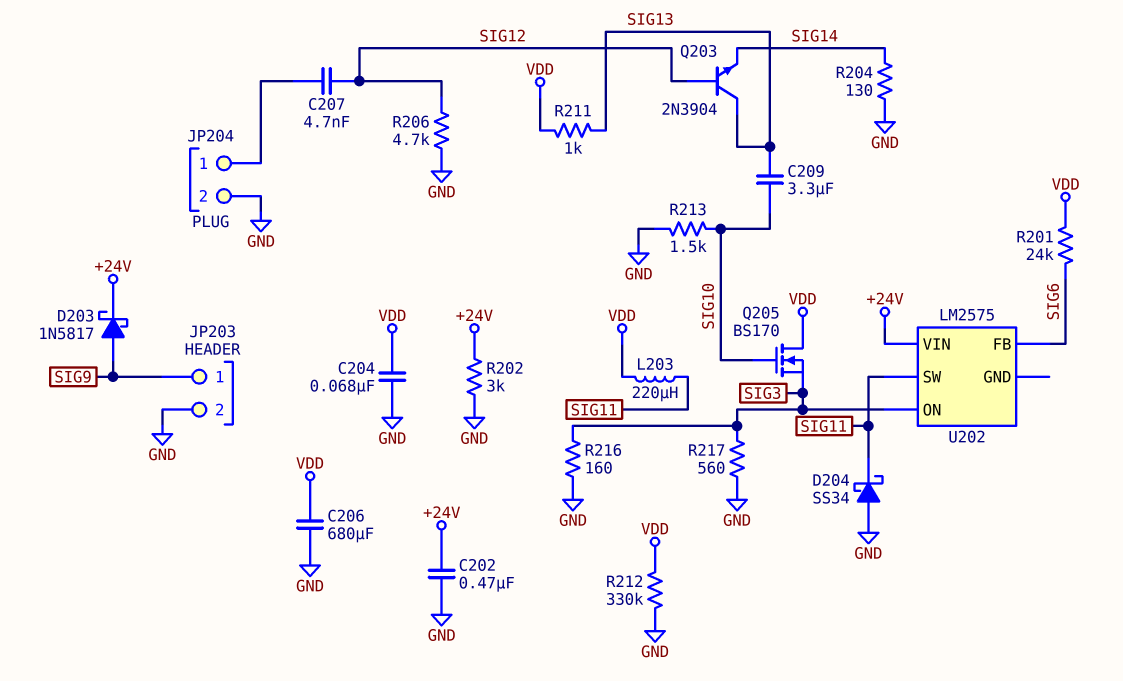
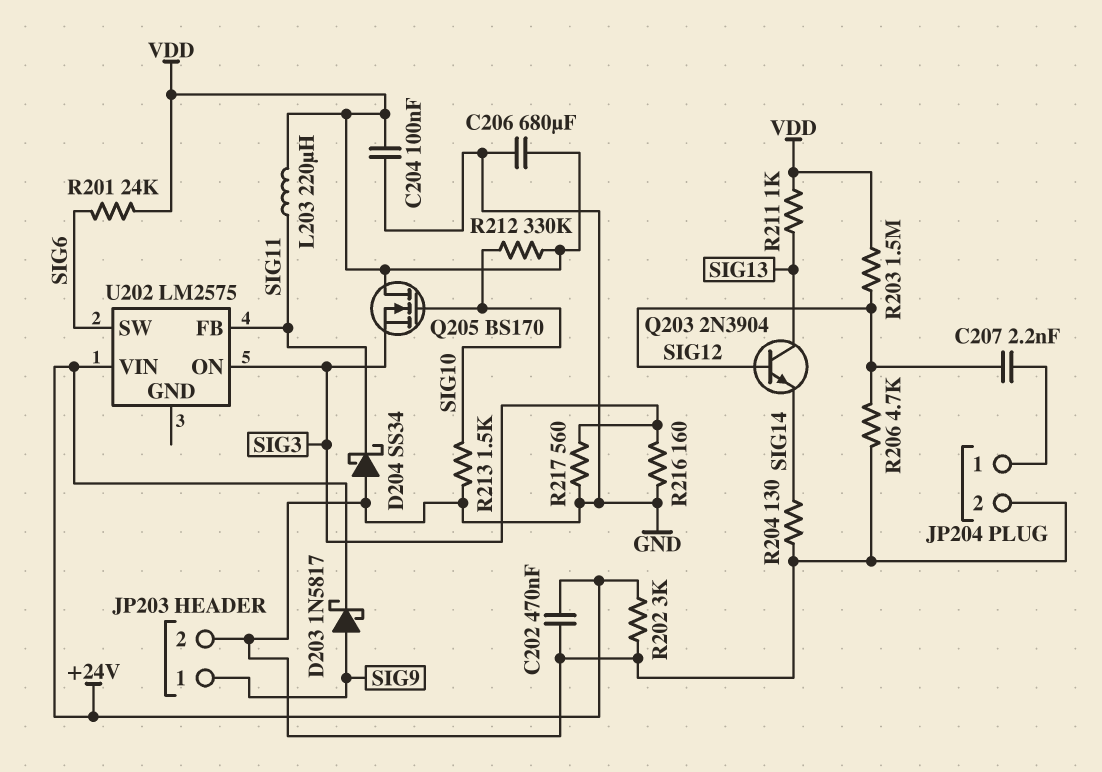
C204: 68nF (GND, VDD) -> 100nF (GND, VDD)
C207: 4.7nF (JP204/1, SIG12) -> 2.2nF (JP204/1, SIG12)
C209: 3.3uF (SIG10, SIG13) -> none
R203: none -> 1.5M (SIG12, VDD)
R212: 330k (GND, VDD) -> 330k (SIG10, VDD)
U202 pin FB: SIG6 -> SIG11
U202 pin SW: SIG11 -> SIG6

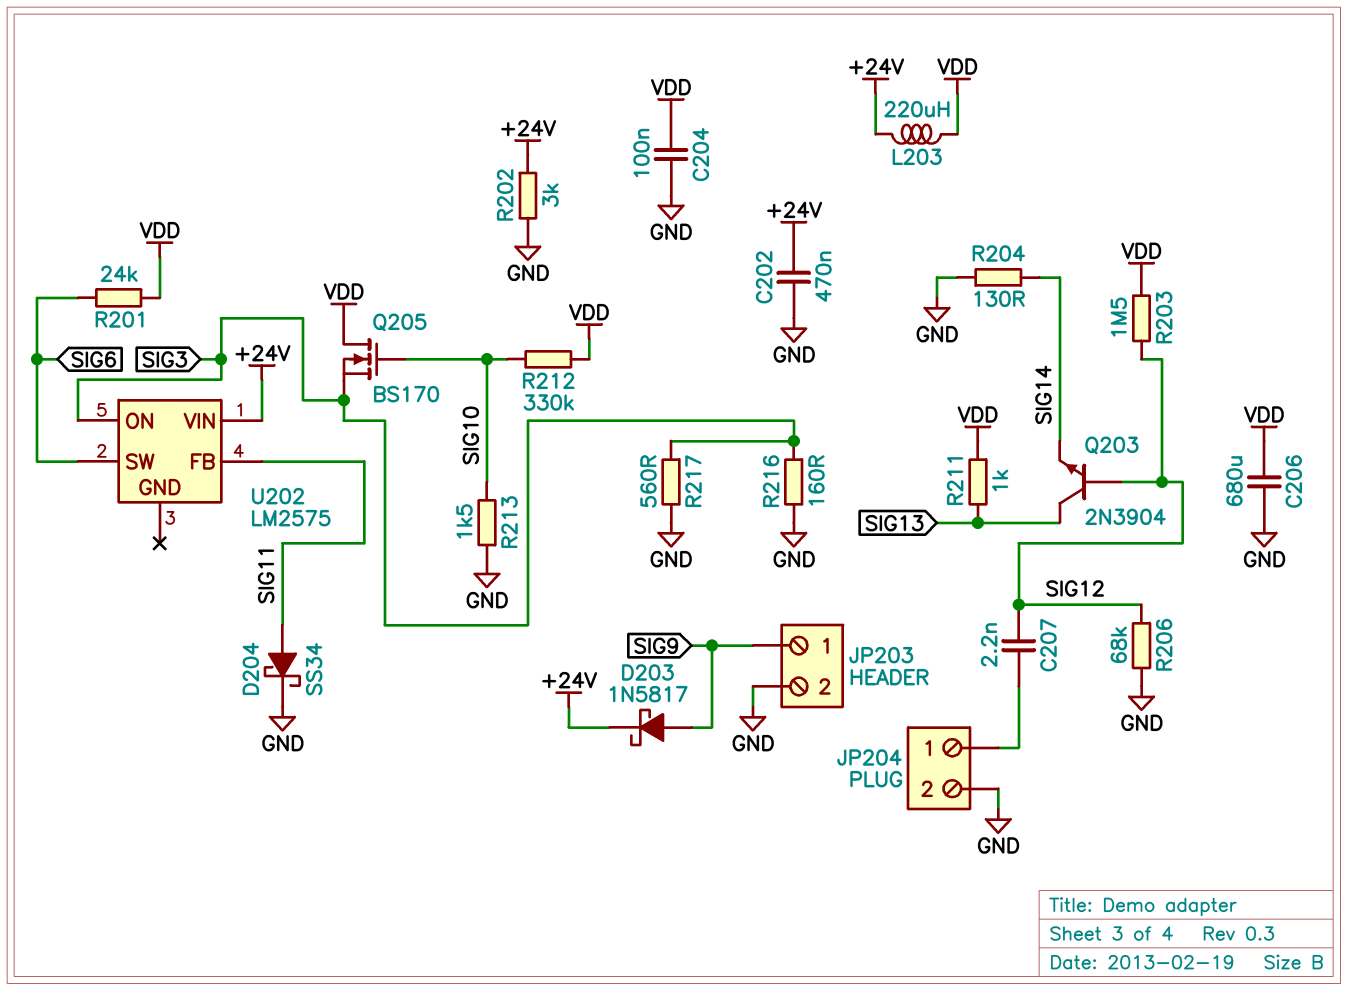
D204: schottky SS34 (A GND, K SIG11) -> schottky SS34 (A SIG11, K GND)
L203: 220uH (SIG11, VDD) -> 220uH (+24V, VDD)
R206: 4.7k (GND, SIG12) -> 68k (GND, SIG12)

